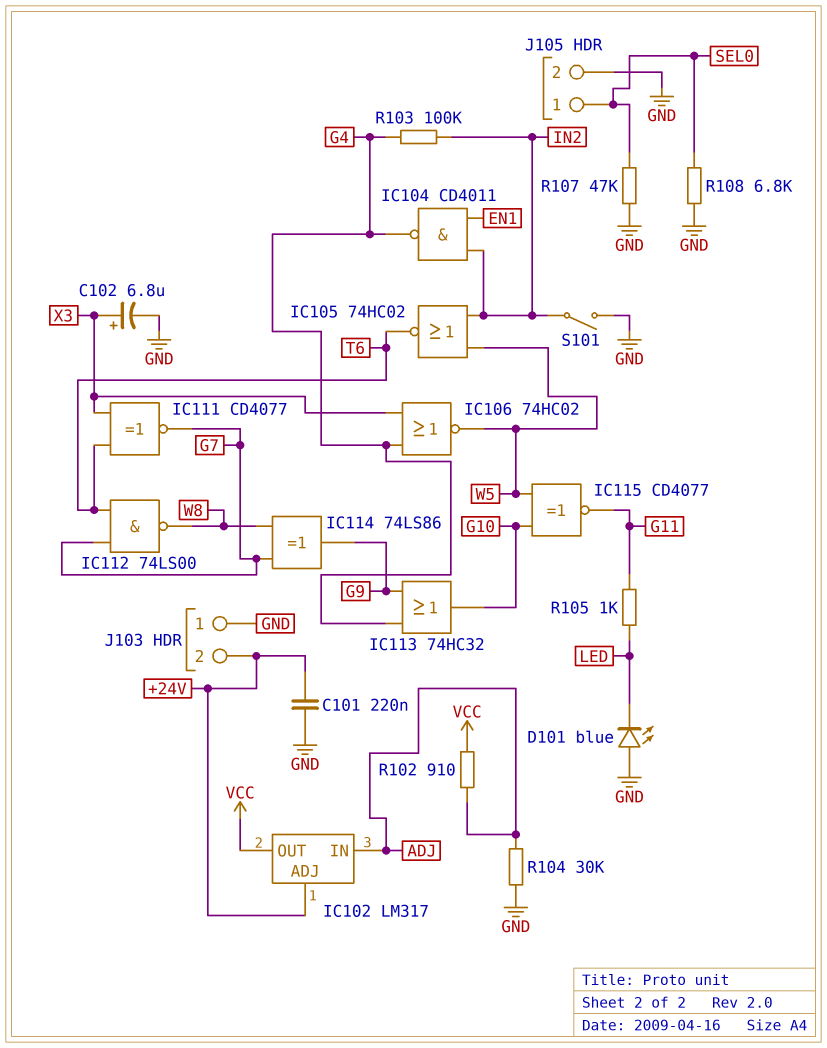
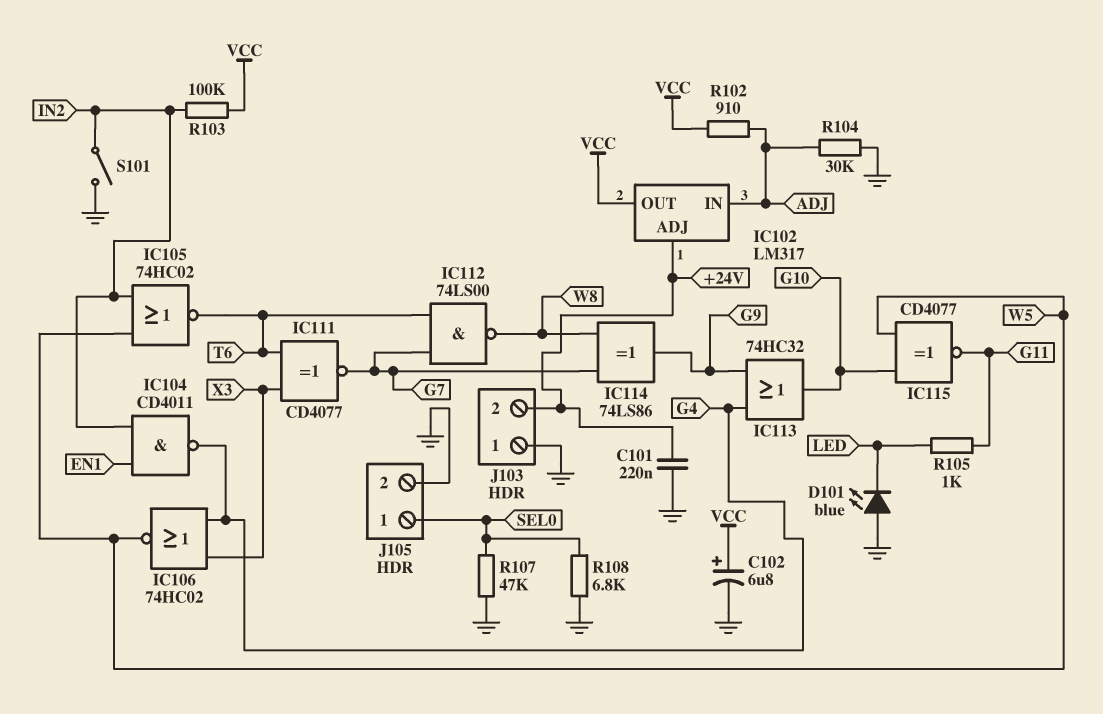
C102: 6.8uF (plus X3, minus GND) -> 6.8uF (plus VCC, minus GND)
R103: 100k (G4, IN2) -> 100k (IN2, VCC)

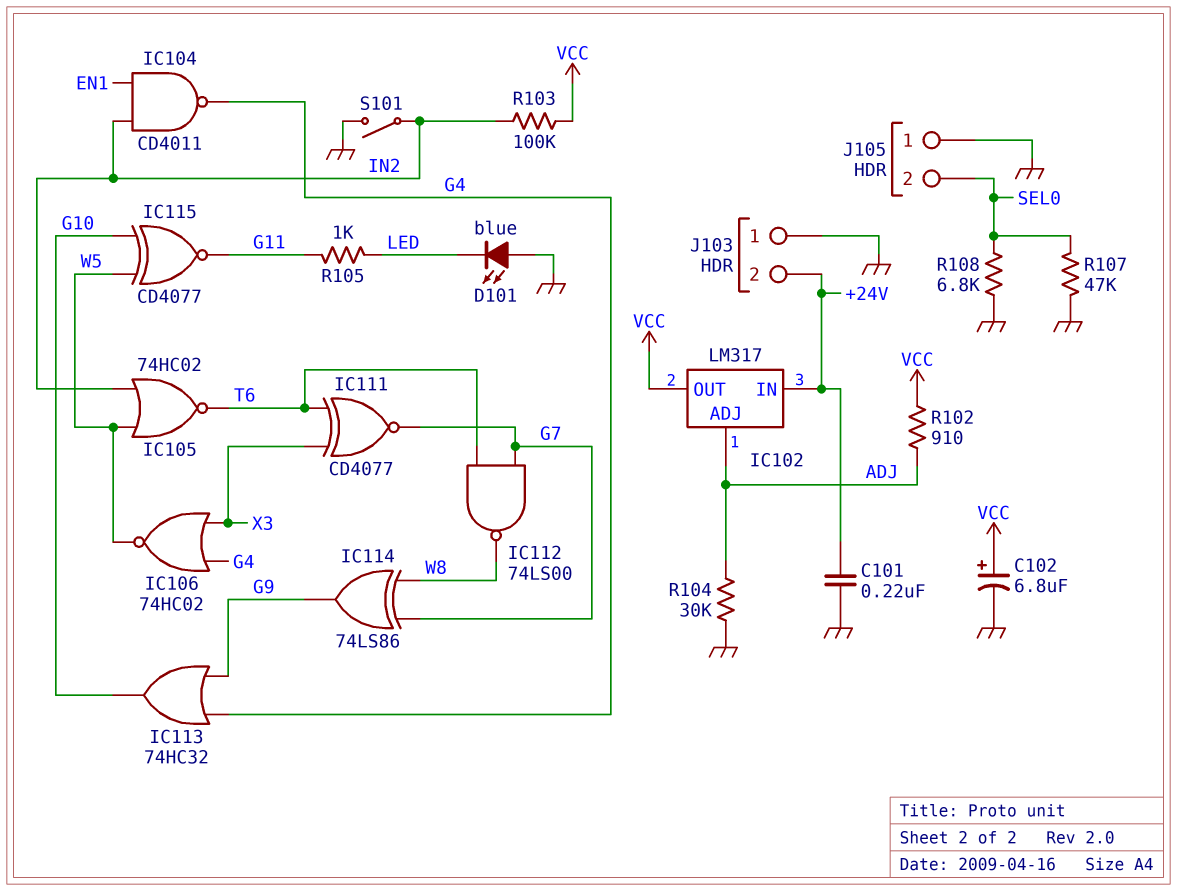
IC102 pin ADJ: +24V -> ADJ
IC102 pin IN: ADJ -> +24V
J105 pin 1: SEL0 -> GND
J105 pin 2: GND -> SEL0

